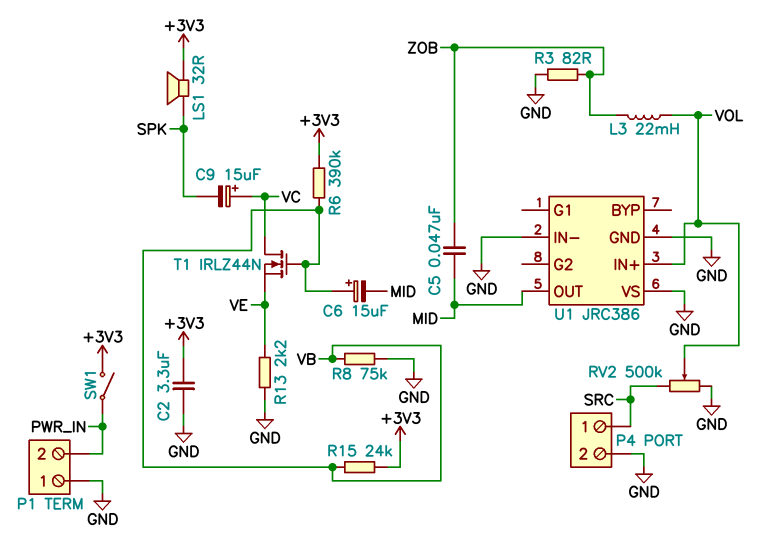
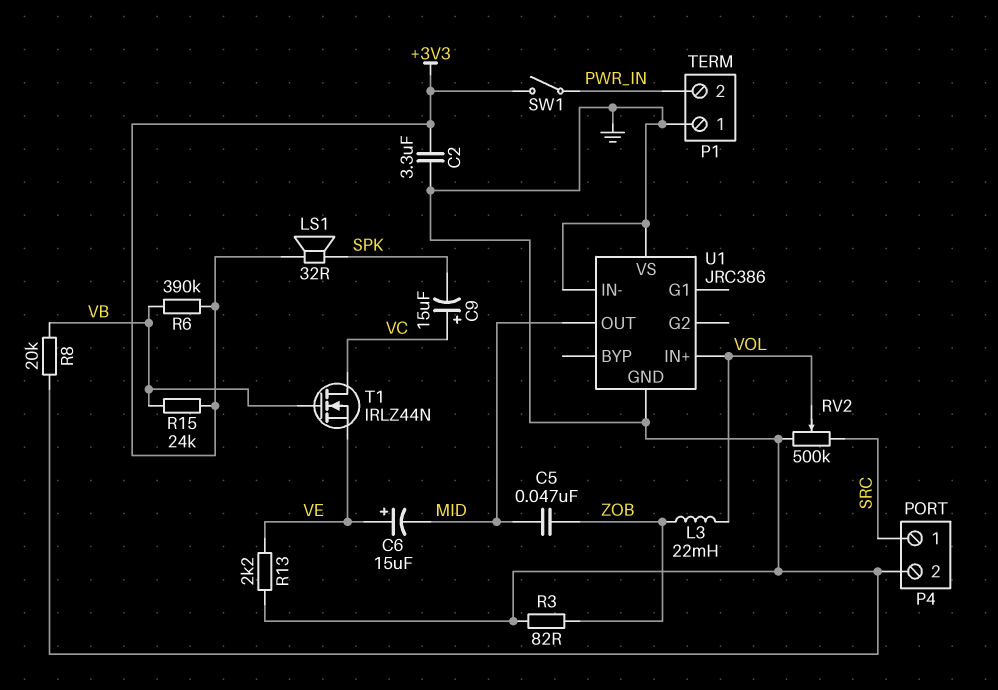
C6: 15uF (plus VB, minus MID) -> 15uF (plus VE, minus MID)
R8: 75k (GND, VB) -> 20k (GND, VB)

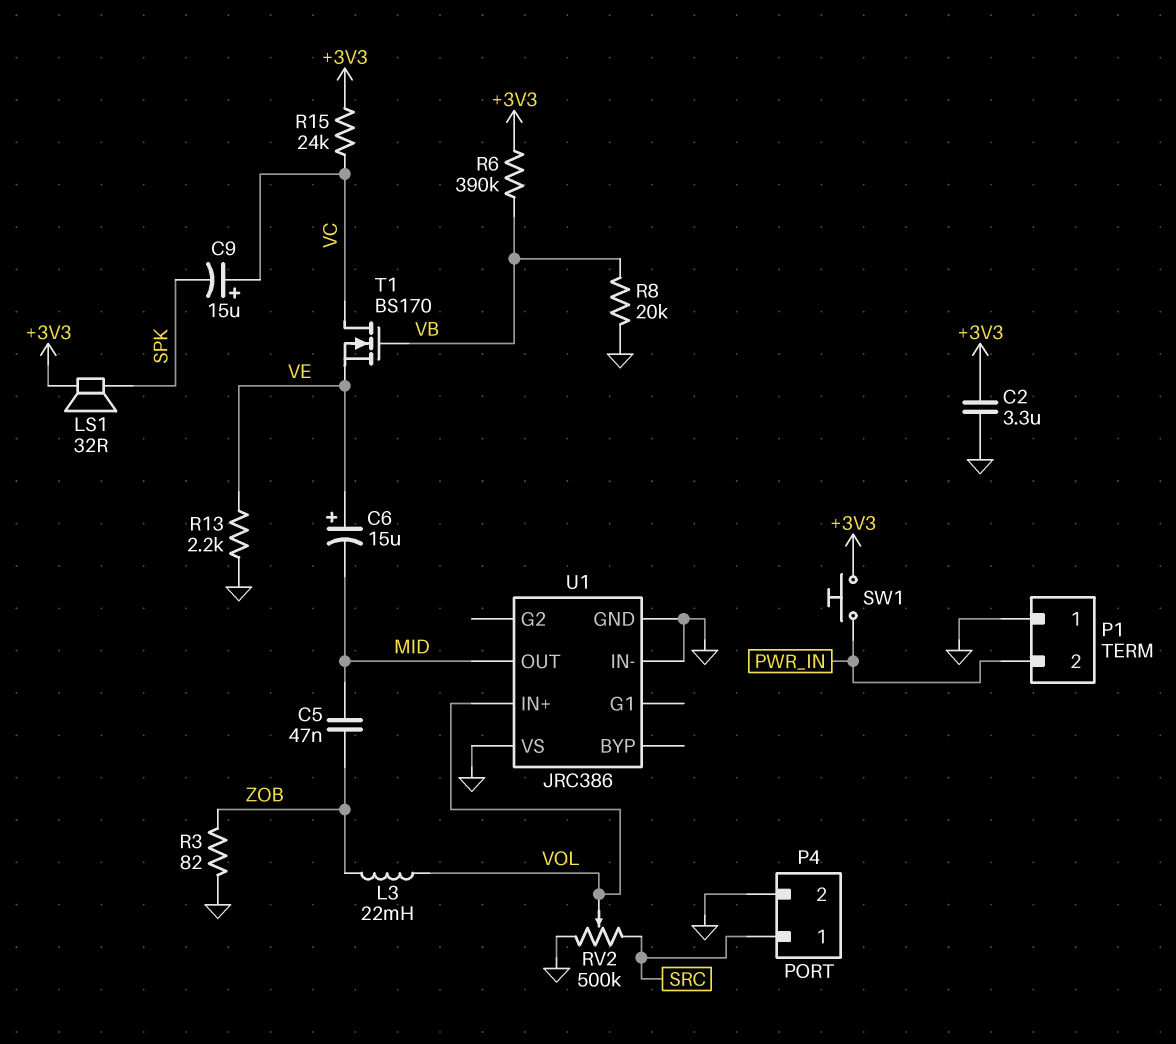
R15: 24k (+3V3, VB) -> 24k (+3V3, VC)
SW1: switch (+3V3, PWR_IN) -> button (+3V3, PWR_IN)
T1: NMOS IRLZ44N (G VB, D VC, S VE) -> NMOS BS170 (G VB, D VC, S VE)

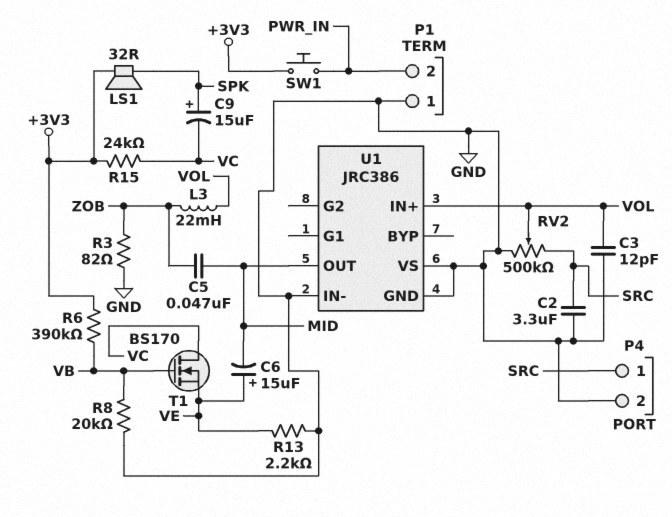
C2: 3.3uF (+3V3, GND) -> 3.3uF (GND, SRC)
C3: none -> 12pF (GND, VOL)
C9: 15uF (plus VC, minus SPK) -> 15uF (plus SPK, minus VC)

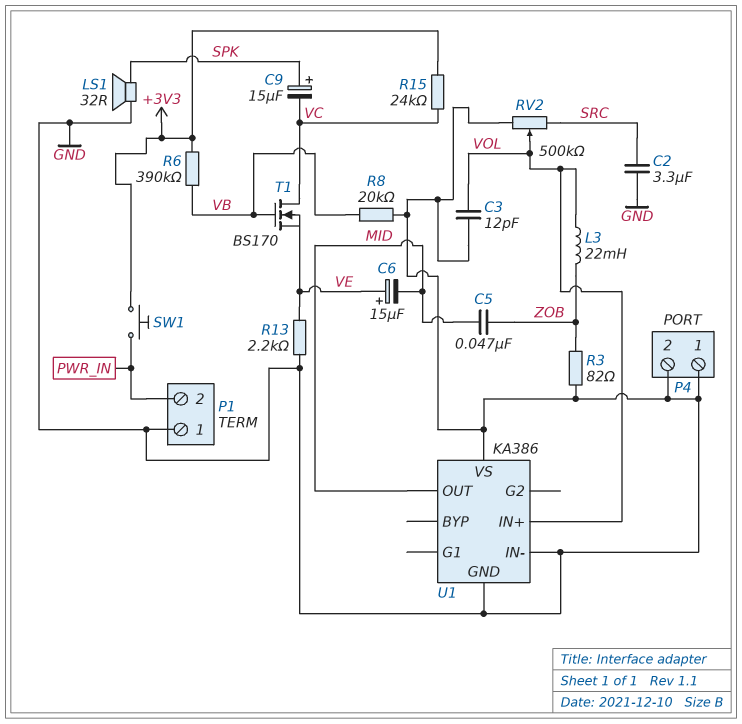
LS1: speaker 32R (+3V3, SPK) -> speaker 32R (GND, SPK)
P4 pin 1: SRC -> GND
U1: JRC386 -> KA386

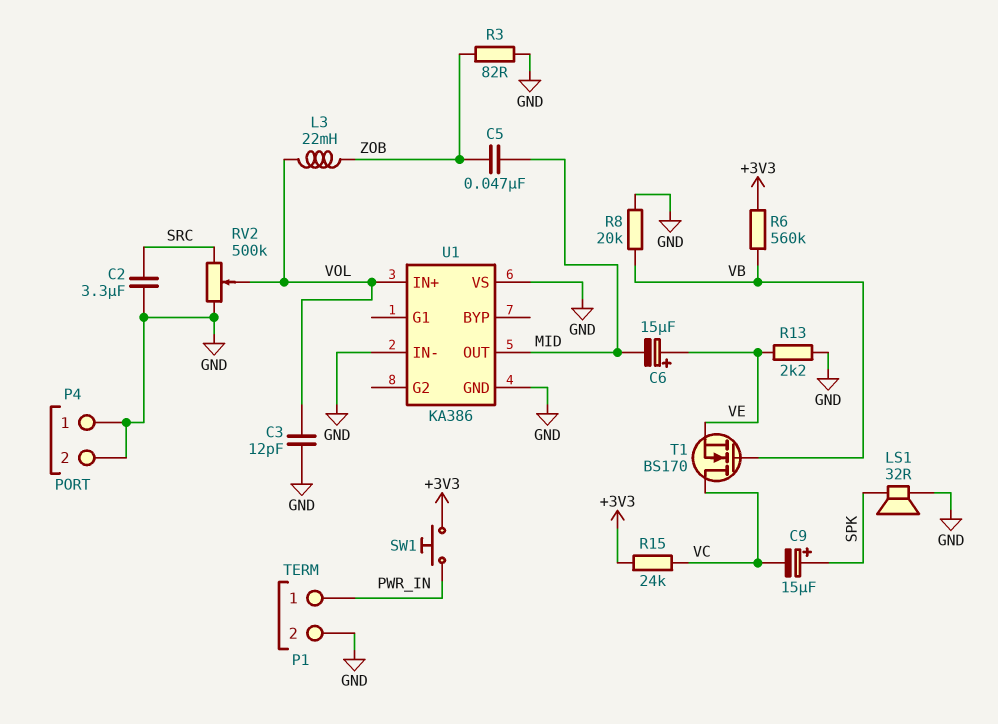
P1 pin 1: GND -> PWR_IN
P1 pin 2: PWR_IN -> GND
R6: 390k (+3V3, VB) -> 560k (+3V3, VB)

